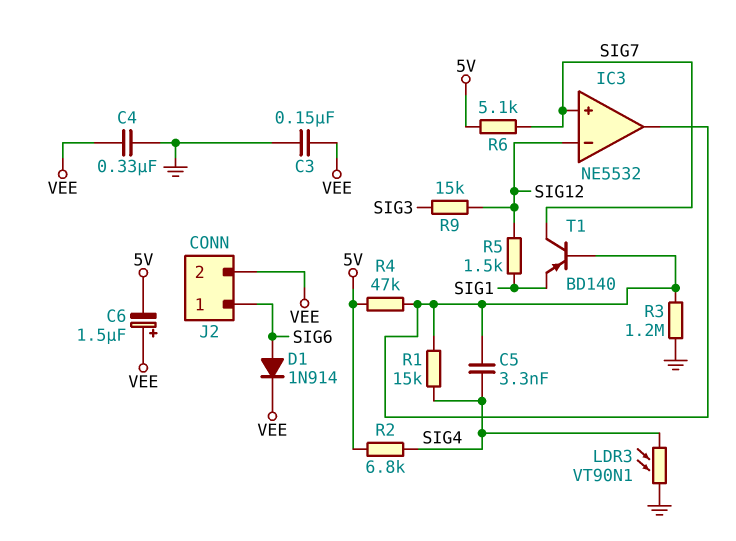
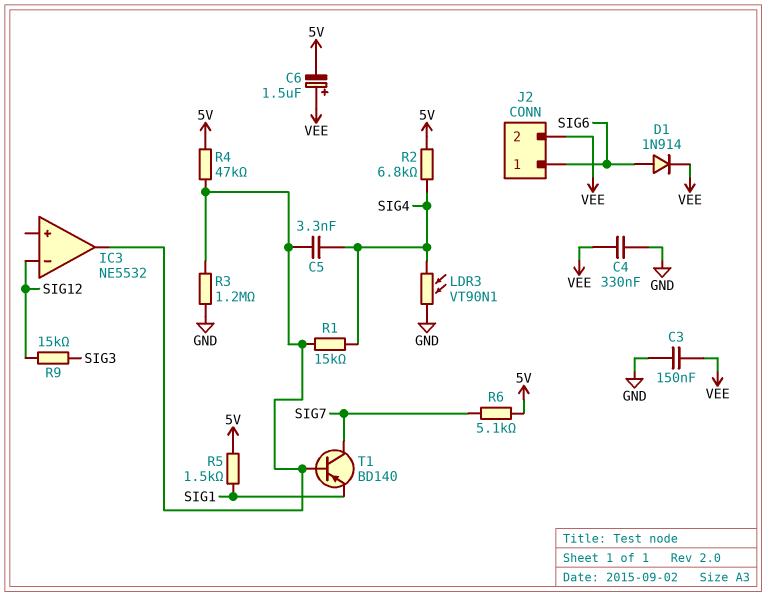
IC3 pin in+: SIG7 -> none
R5: 1.5k (SIG1, SIG12) -> 1.5k (5V, SIG1)

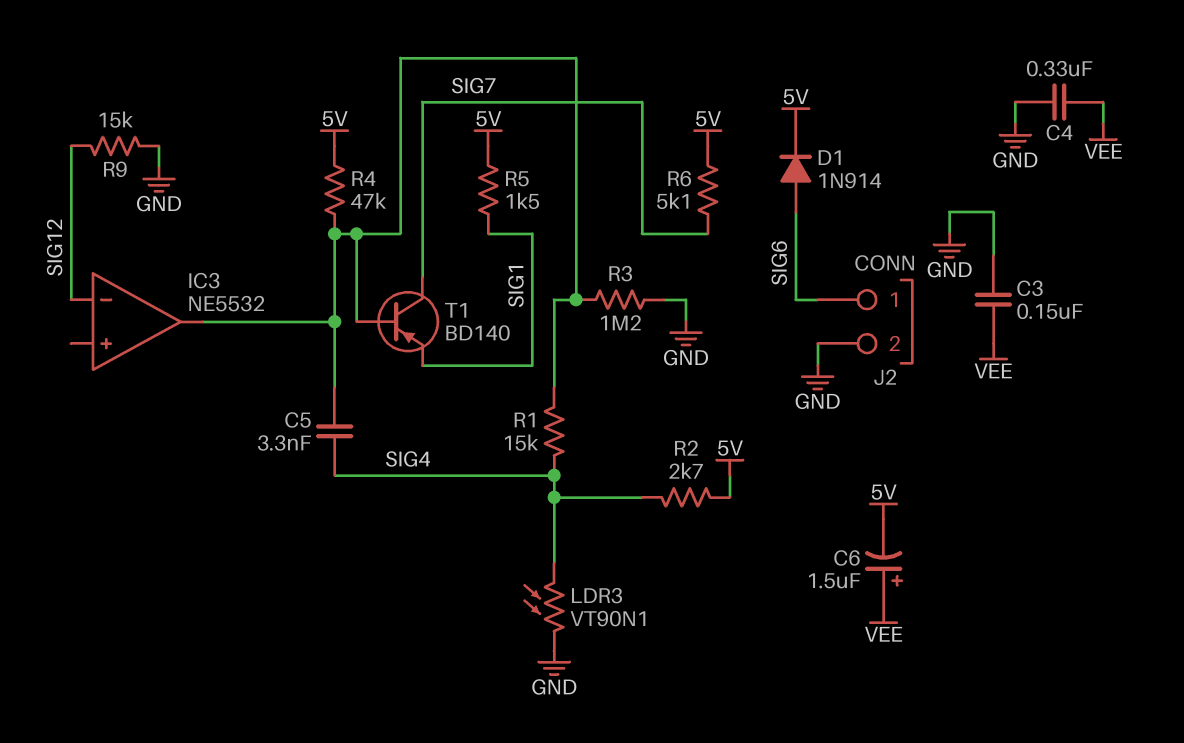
D1: diode 1N914 (A SIG6, K VEE) -> diode 1N914 (A SIG6, K 5V)
J2 pin 2: VEE -> GND
R2: 6.8k (5V, SIG4) -> 2.7k (5V, SIG4)
R9: 15k (SIG3, SIG12) -> 15k (GND, SIG12)

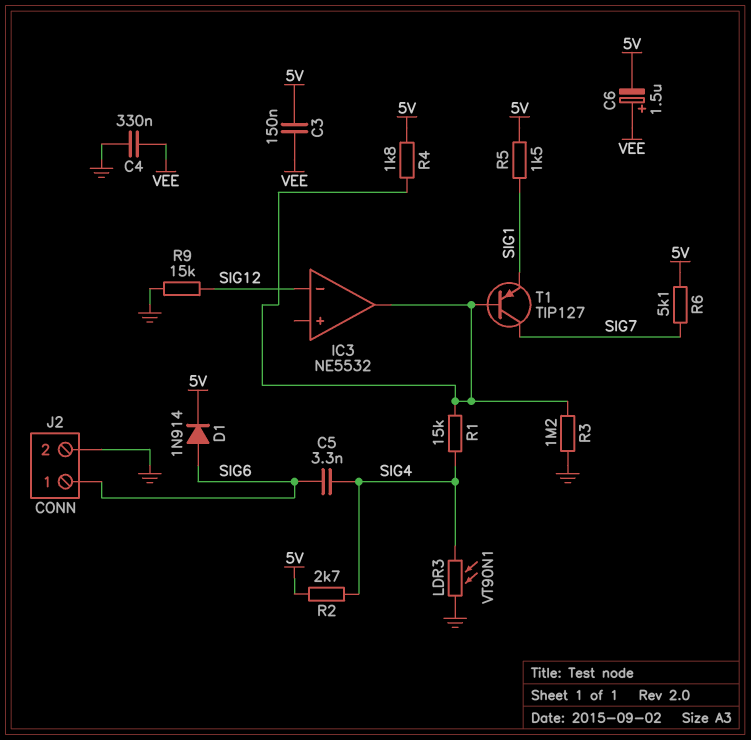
C3: 150nF (GND, VEE) -> 150nF (5V, VEE)
C5: 3.3nF (IC3/out, SIG4) -> 3.3nF (SIG4, SIG6)
R4: 47k (5V, IC3/out) -> 1.8k (5V, IC3/out)
T1: PNP BD140 (B IC3/out, C SIG7, E SIG1) -> PNP TIP127 (B IC3/out, C SIG7, E SIG1)

